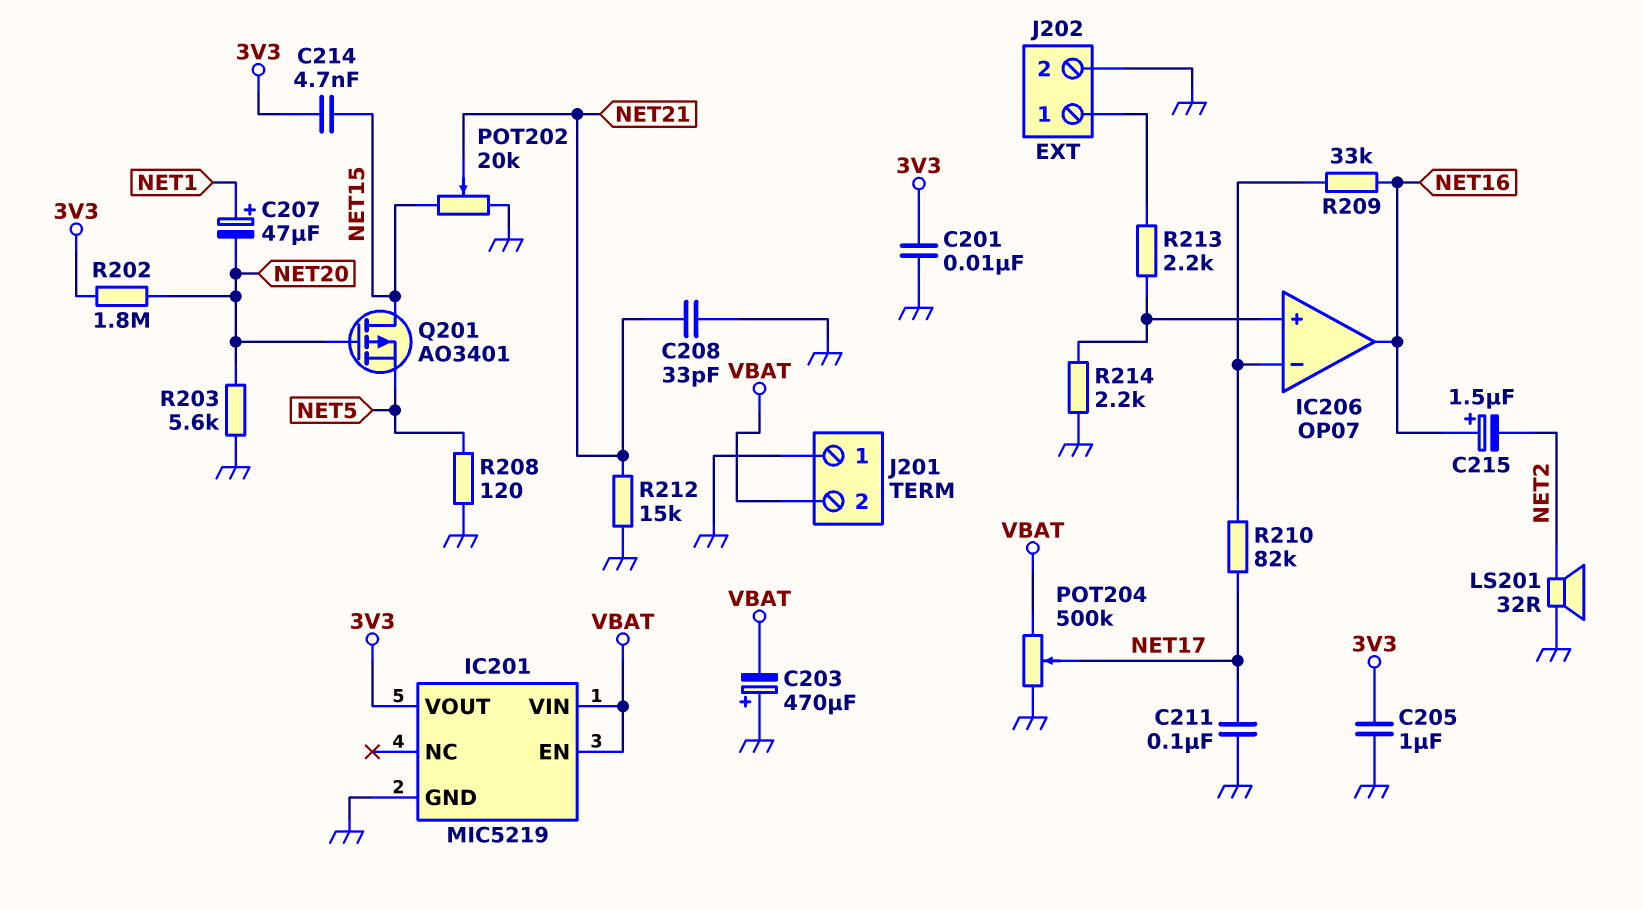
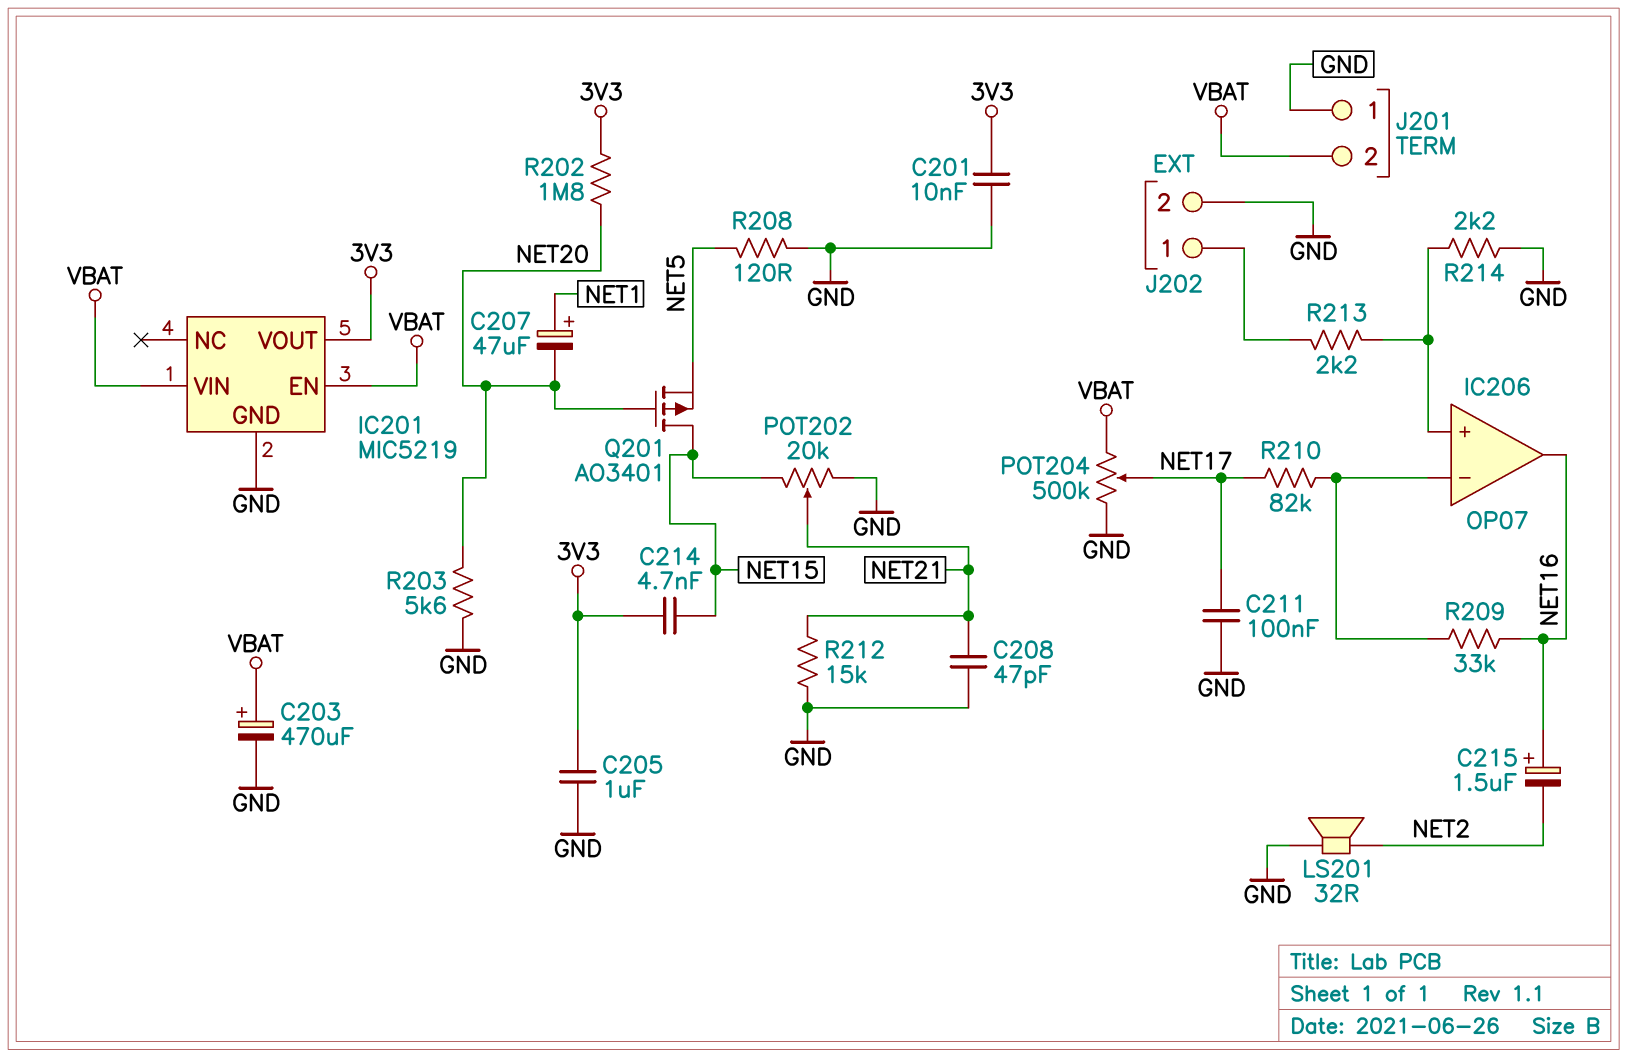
C203: 470uF (plus GND, minus VBAT) -> 470uF (plus VBAT, minus GND)
C208: 33pF (GND, NET21) -> 47pF (GND, NET21)

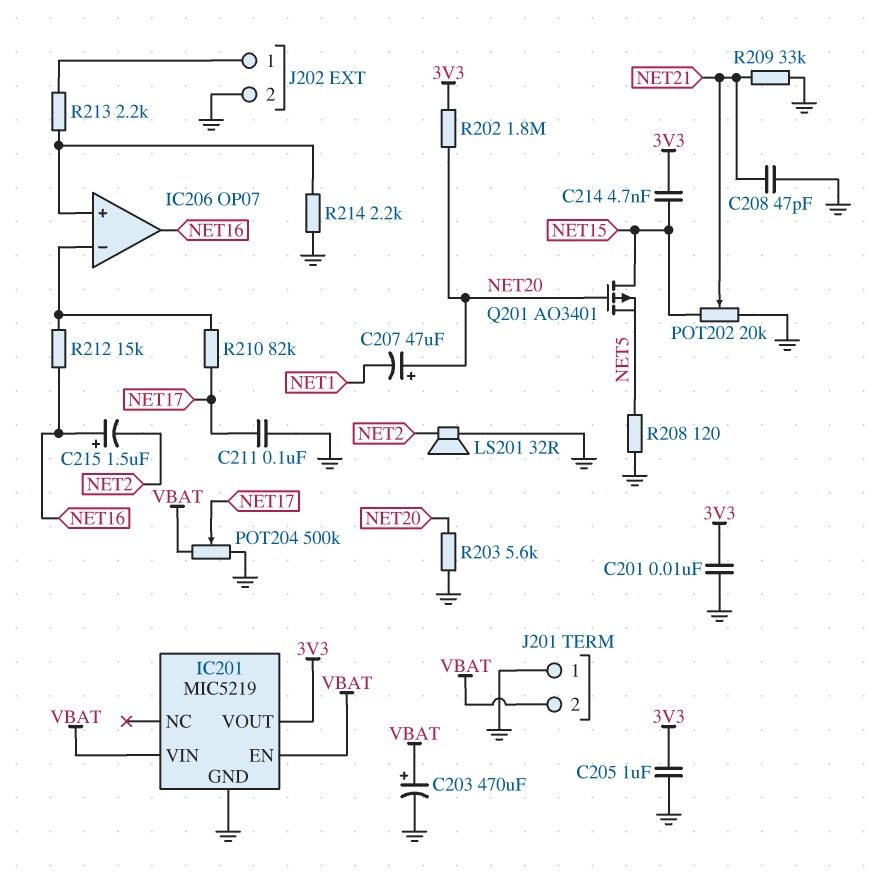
C207: 47uF (plus NET1, minus NET20) -> 47uF (plus NET20, minus NET1)
R209: 33k (IC206/in-, NET16) -> 33k (GND, NET21)
R212: 15k (GND, NET21) -> 15k (IC206/in-, NET16)

